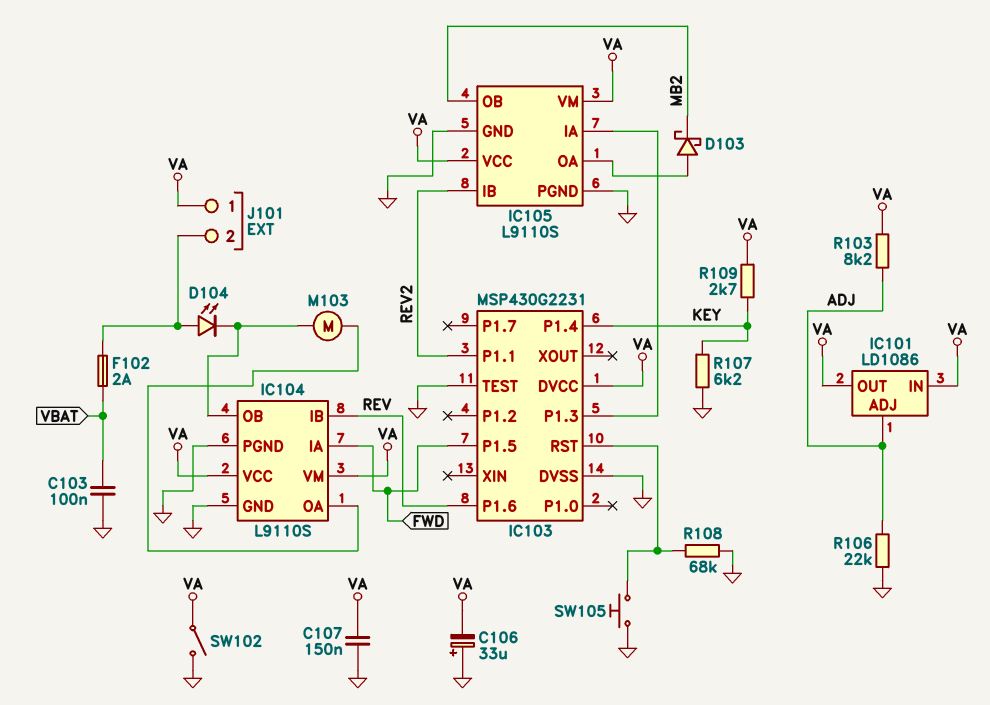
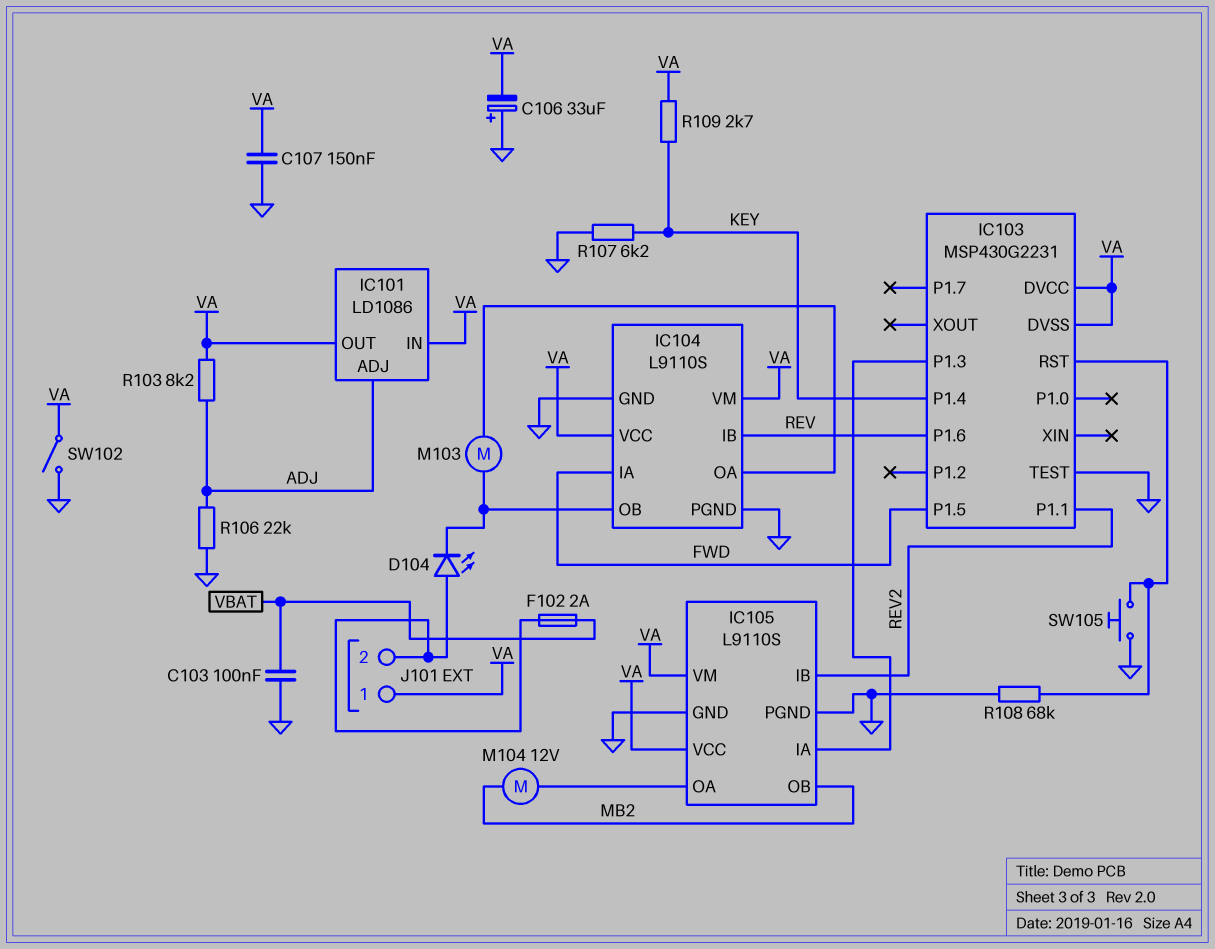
D103: schottky (A IC105/OA, K MB2) -> none
IC103 pin DVSS: GND -> VA
M104: none -> motor 12V (IC105/OA, MB2)

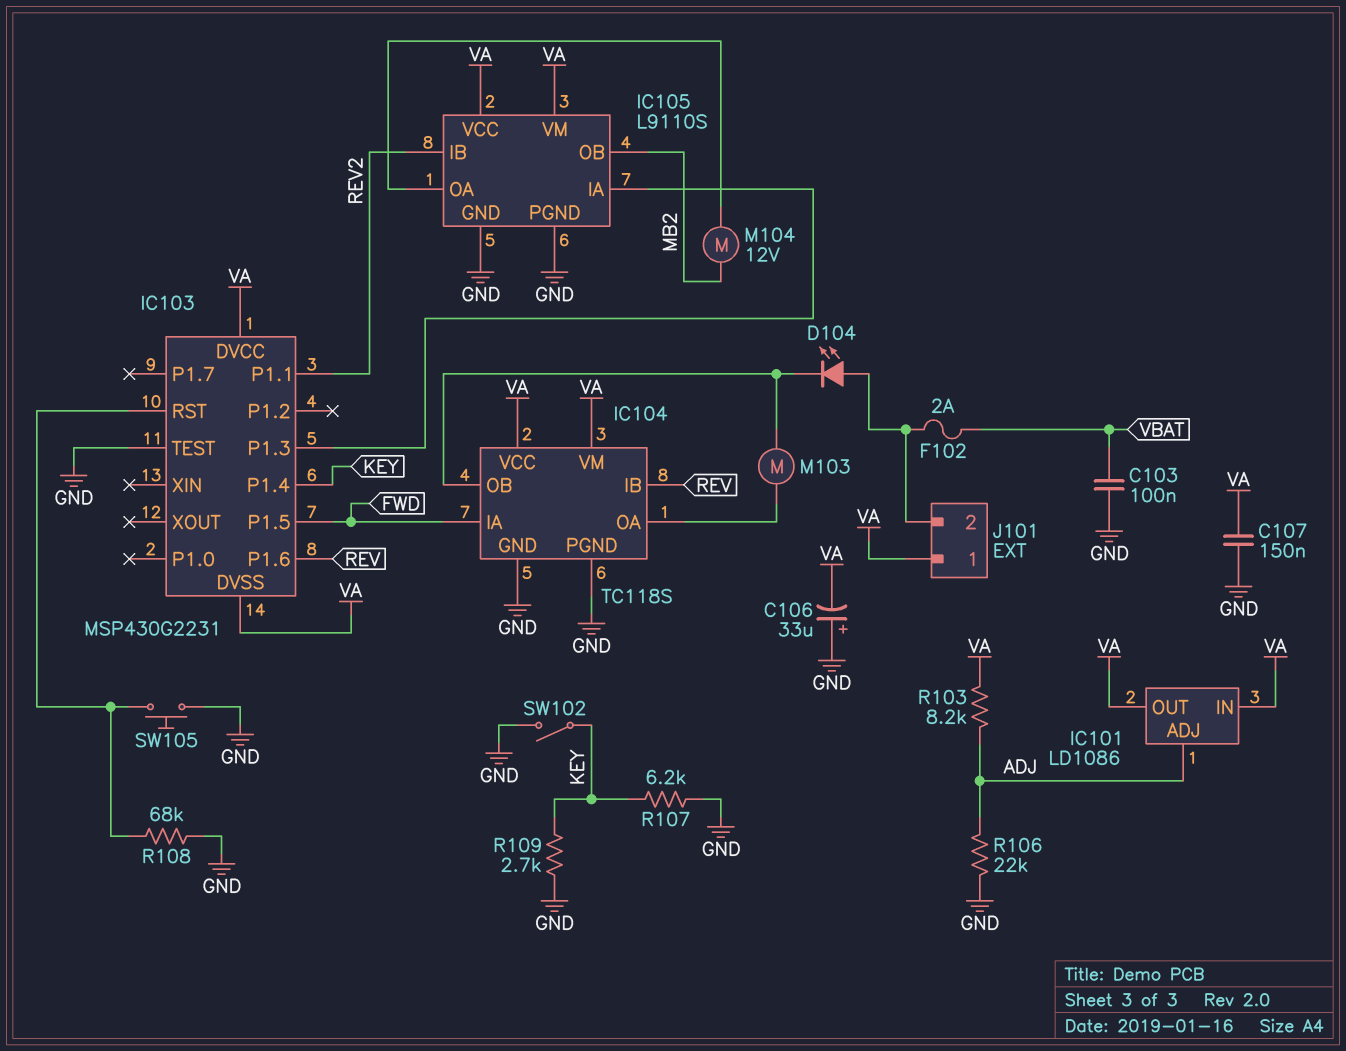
IC104: L9110S -> TC118S
R109: 2.7k (KEY, VA) -> 2.7k (GND, KEY)
SW102: switch (GND, VA) -> switch (GND, KEY)

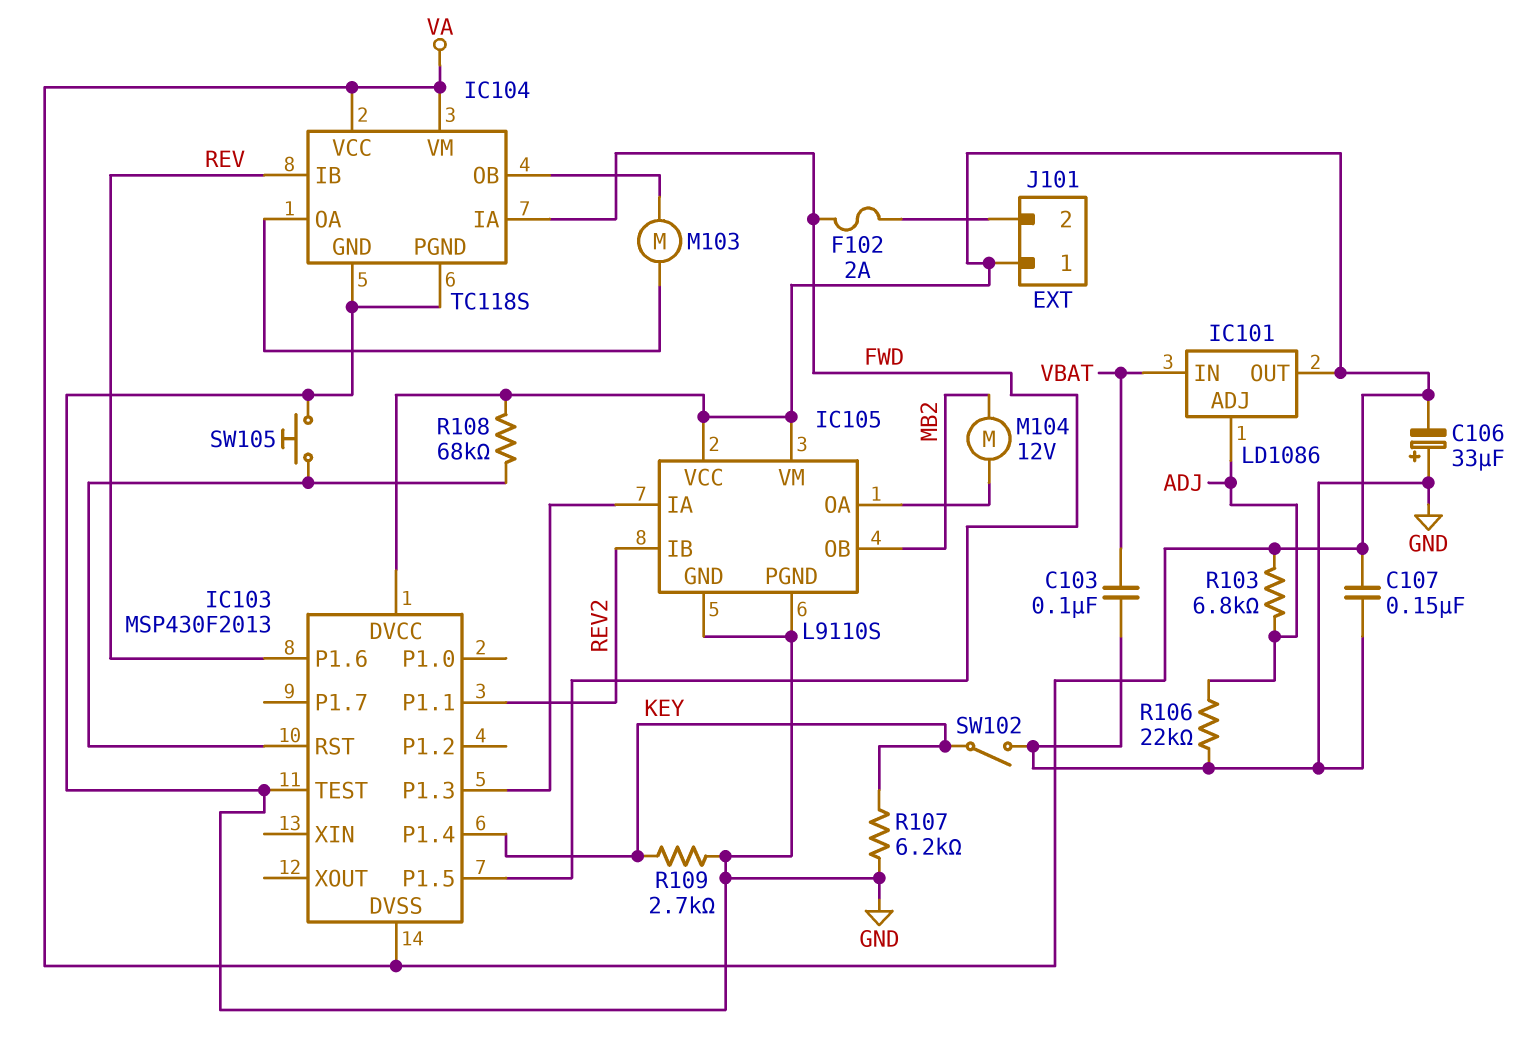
D104: LED (A J101/2, K IC104/OB) -> none
F102: 2A (J101/2, VBAT) -> 2A (FWD, J101/2)
IC101 pin IN: VA -> VBAT
IC103: MSP430G2231 -> MSP430F2013
R103: 8.2k (ADJ, VA) -> 6.8k (ADJ, VA)
R108: 68k (GND, IC103/RST) -> 68k (IC103/RST, VA)

